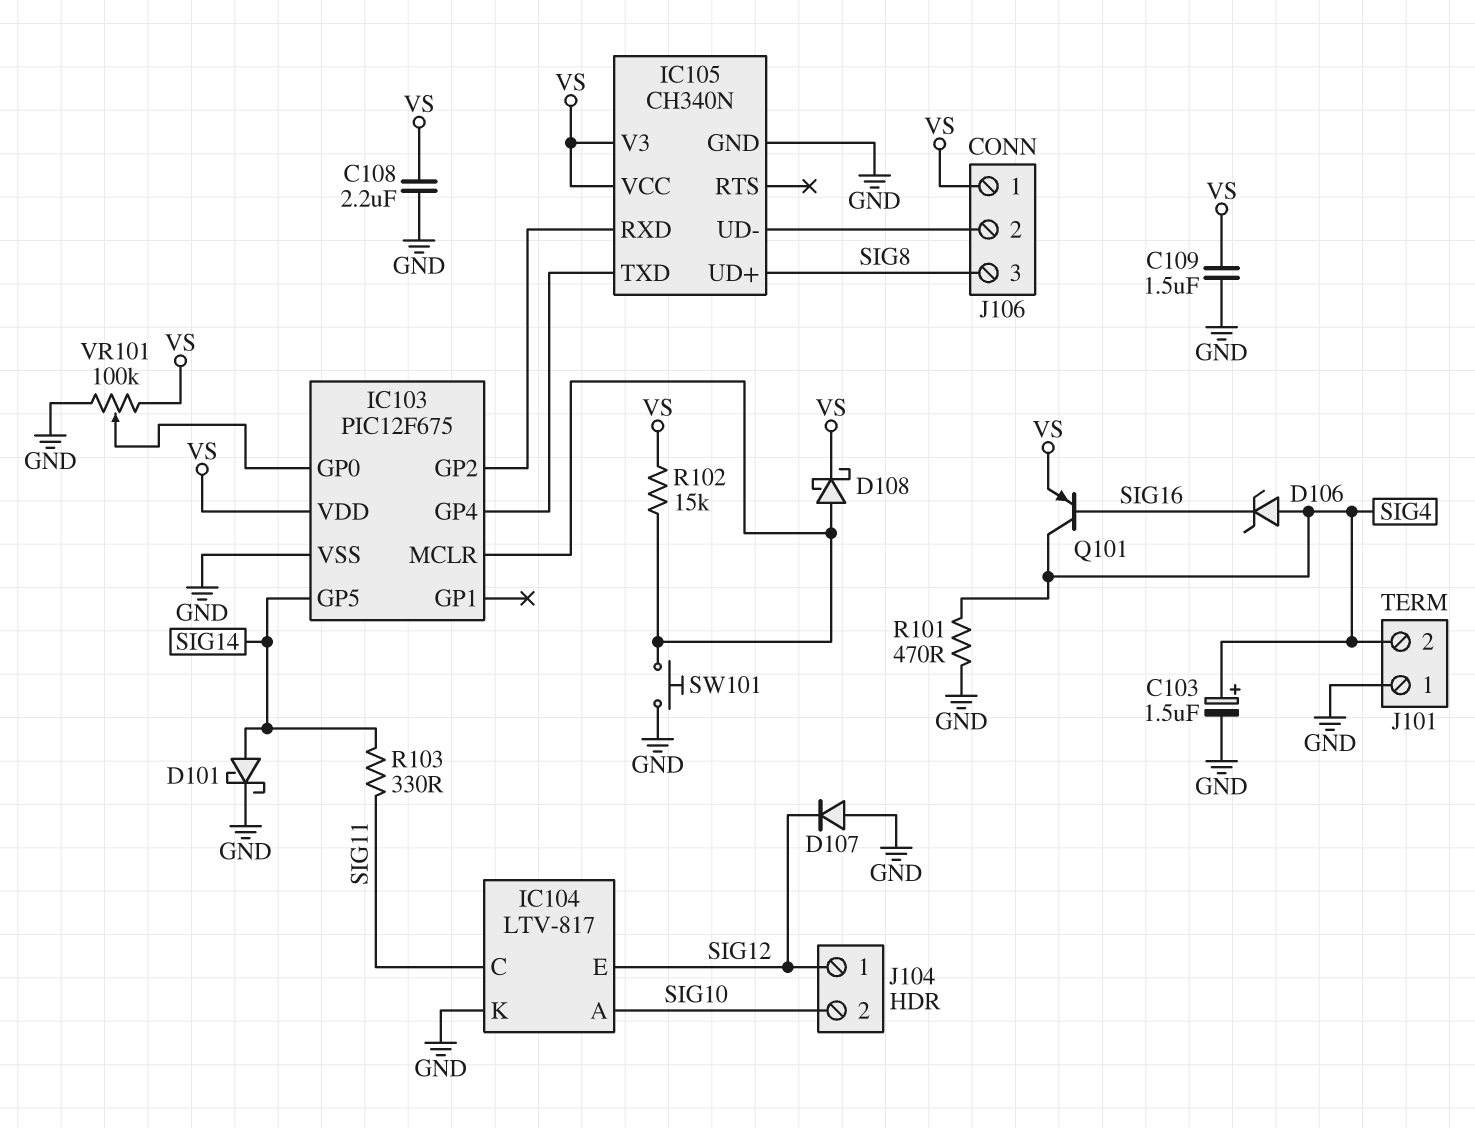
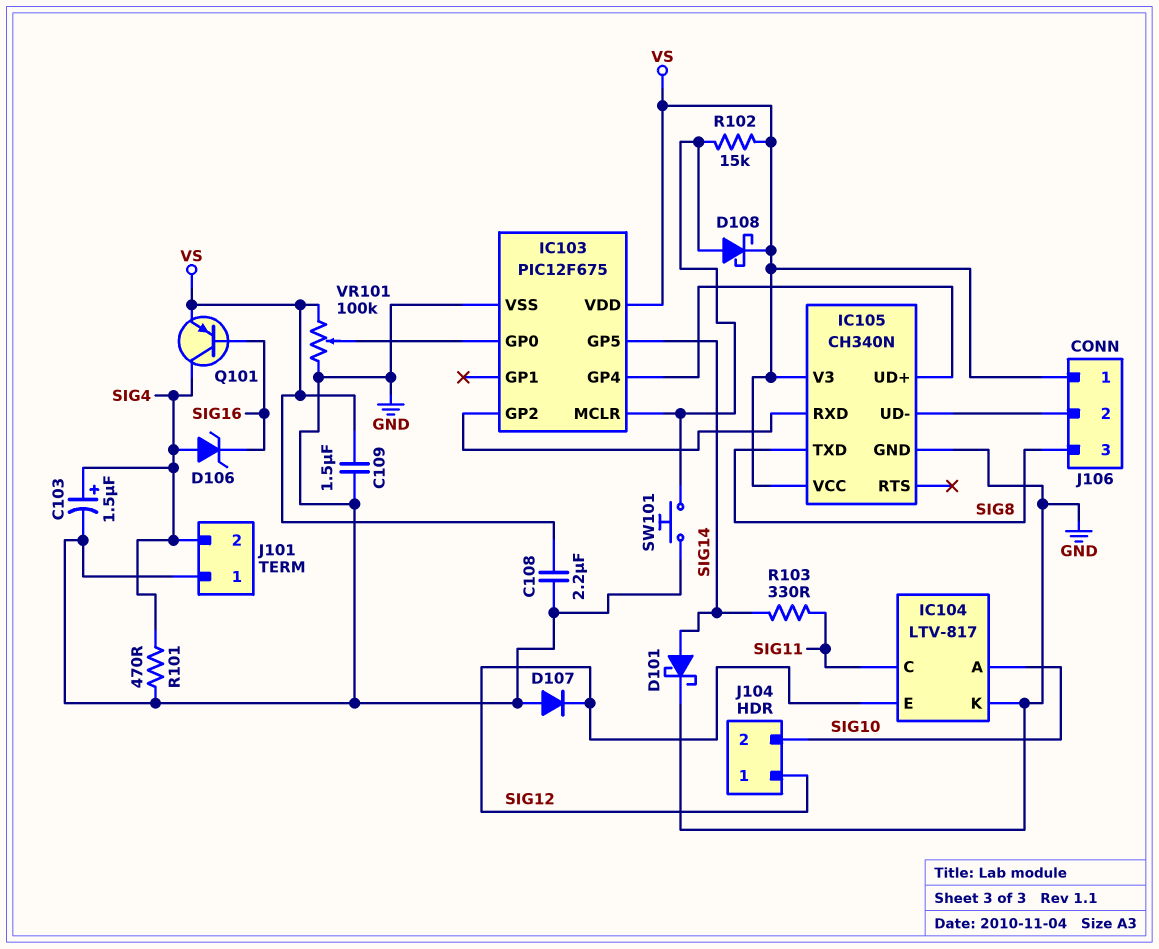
IC105 pin TXD: IC103/GP4 -> SIG8
IC105 pin UD+: SIG8 -> IC103/GP4

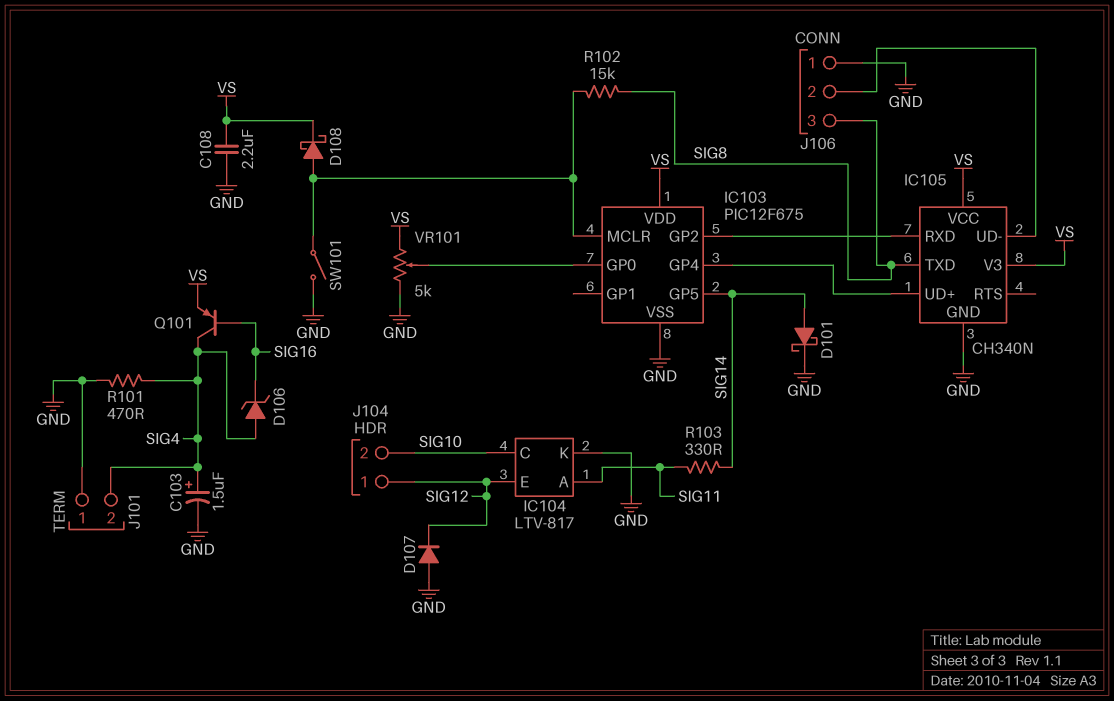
C109: 1.5uF (GND, VS) -> none
IC104 pin A: SIG10 -> SIG11
IC104 pin C: SIG11 -> SIG10
J106 pin 1: VS -> GND
R102: 15k (IC103/MCLR, VS) -> 15k (IC103/MCLR, SIG8)
SW101: button (GND, IC103/MCLR) -> switch (GND, IC103/MCLR)
VR101: 100k (GND, VS, wiper IC103/GP0) -> 5k (GND, VS, wiper IC103/GP0)

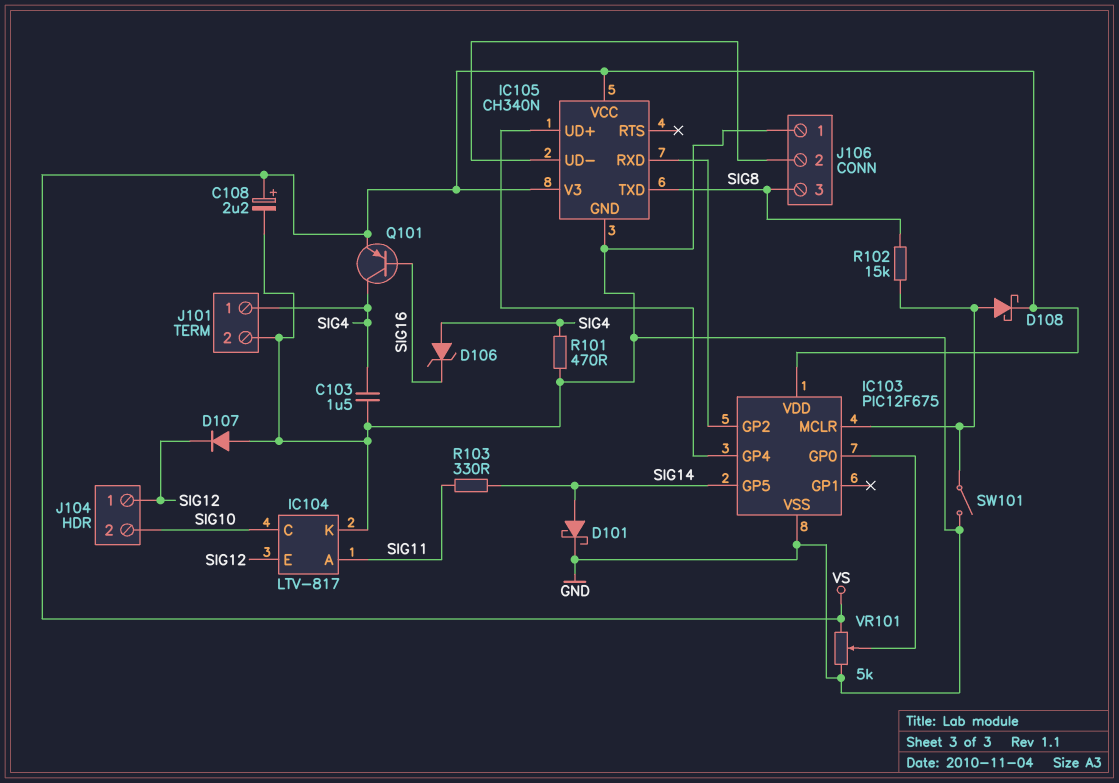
C103: 1.5uF (plus SIG4, minus GND) -> 1.5uF (GND, SIG4)
C108: 2.2uF (GND, VS) -> 2.2uF (plus VS, minus GND)
J101 pin 1: GND -> SIG4
J101 pin 2: SIG4 -> GND

